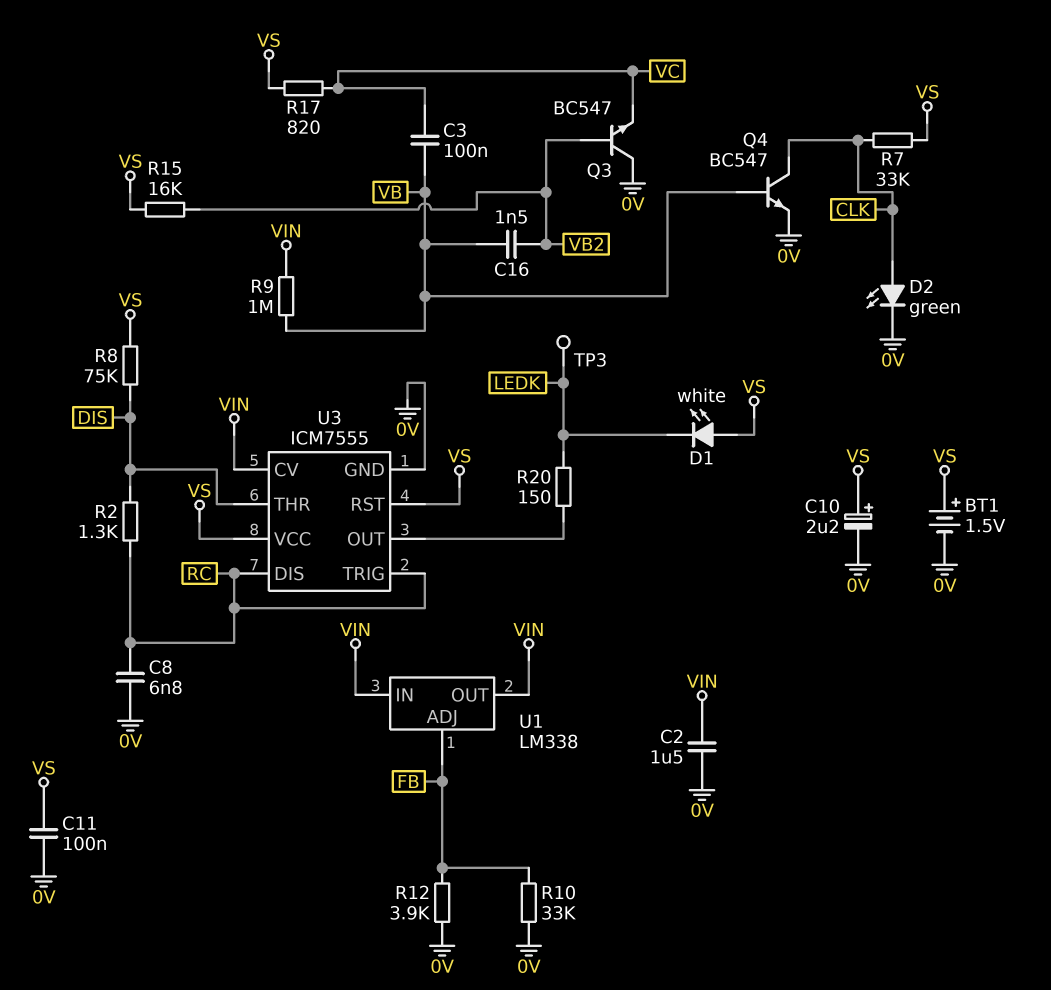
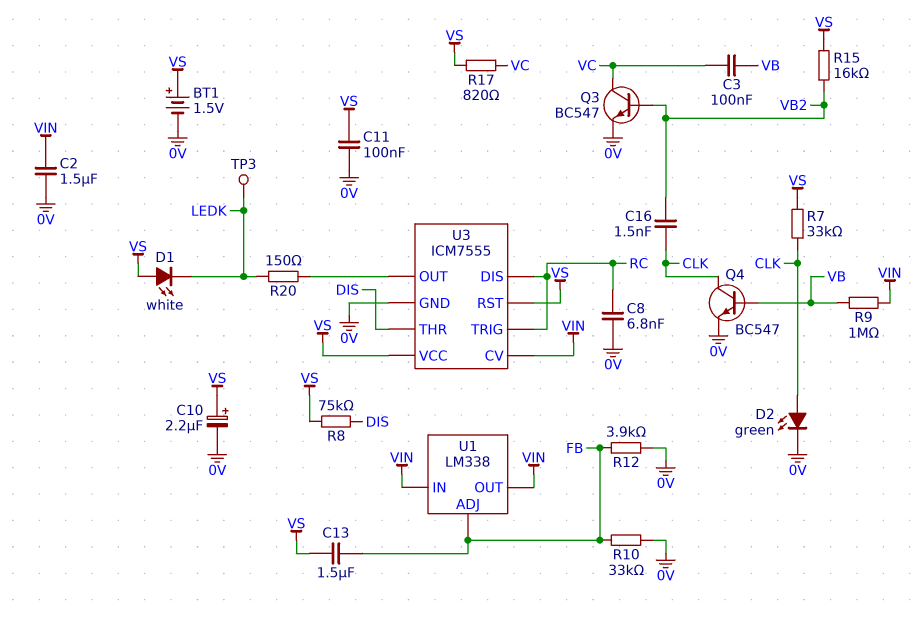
C13: none -> 1.5uF (FB, VS)
C16: 1.5nF (VB, VB2) -> 1.5nF (CLK, VB2)
Q3: NPN BC547 (B VB2, C 0V, E VC) -> NPN BC547 (B VB2, C VC, E 0V)
R2: 1.3k (DIS, RC) -> none

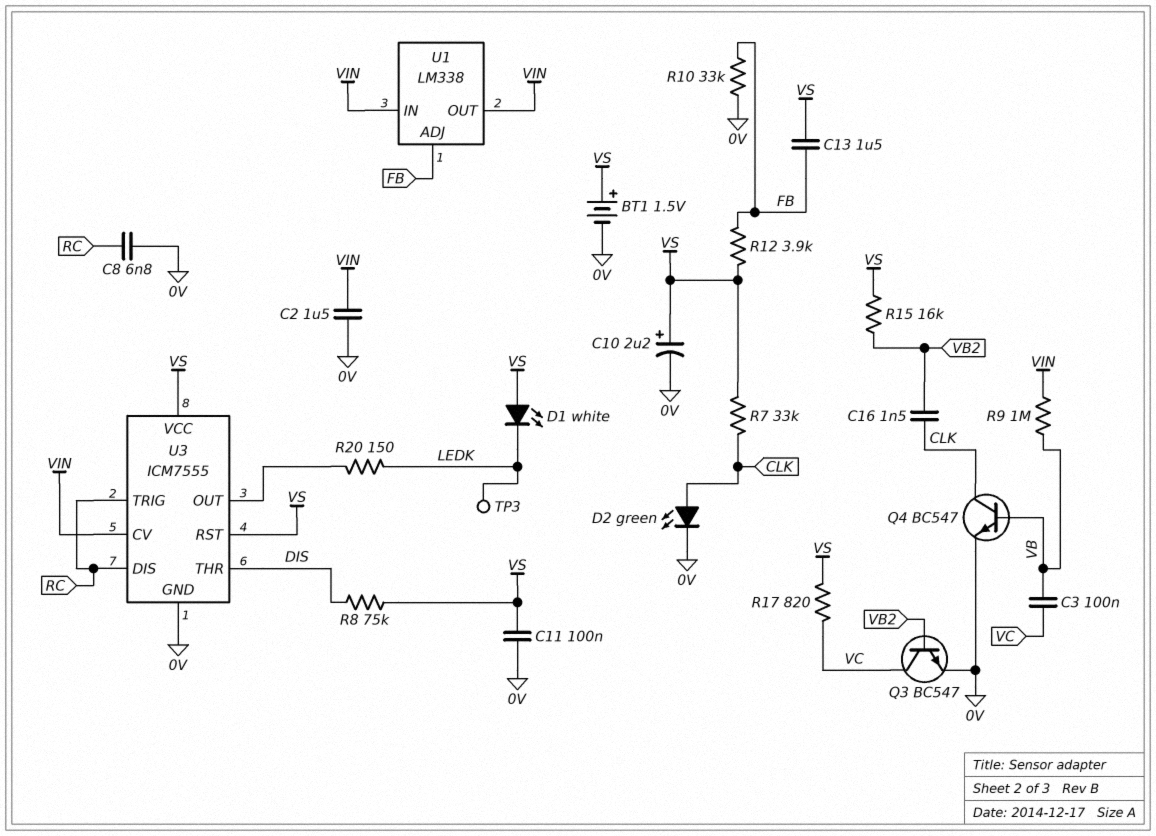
R12: 3.9k (0V, FB) -> 3.9k (FB, VS)

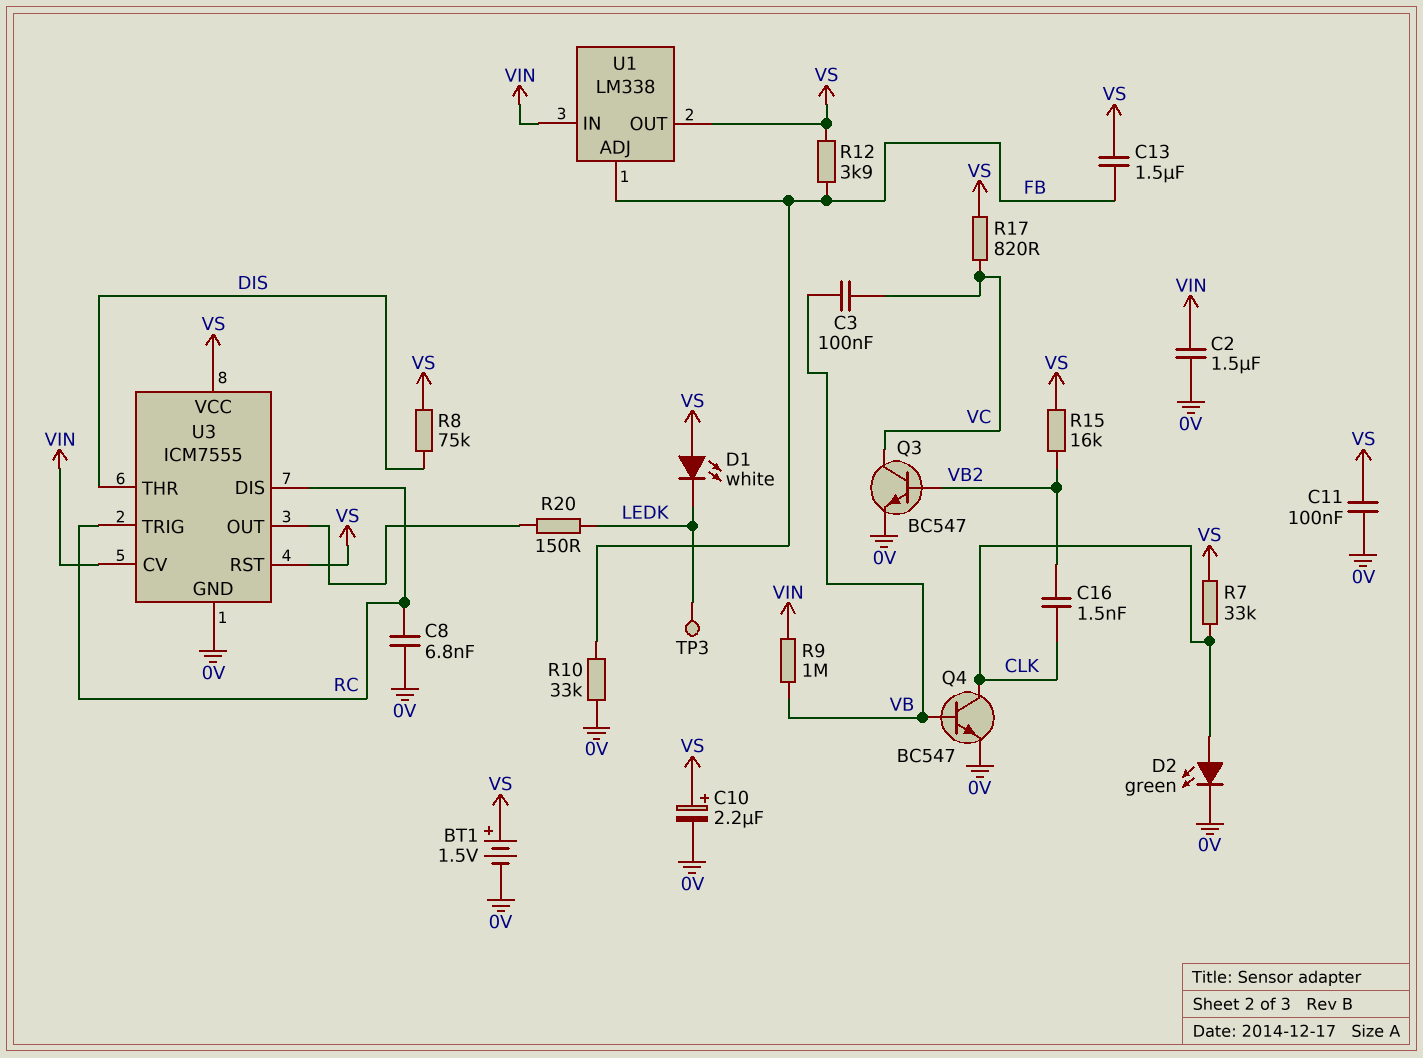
U1 pin OUT: VIN -> VS

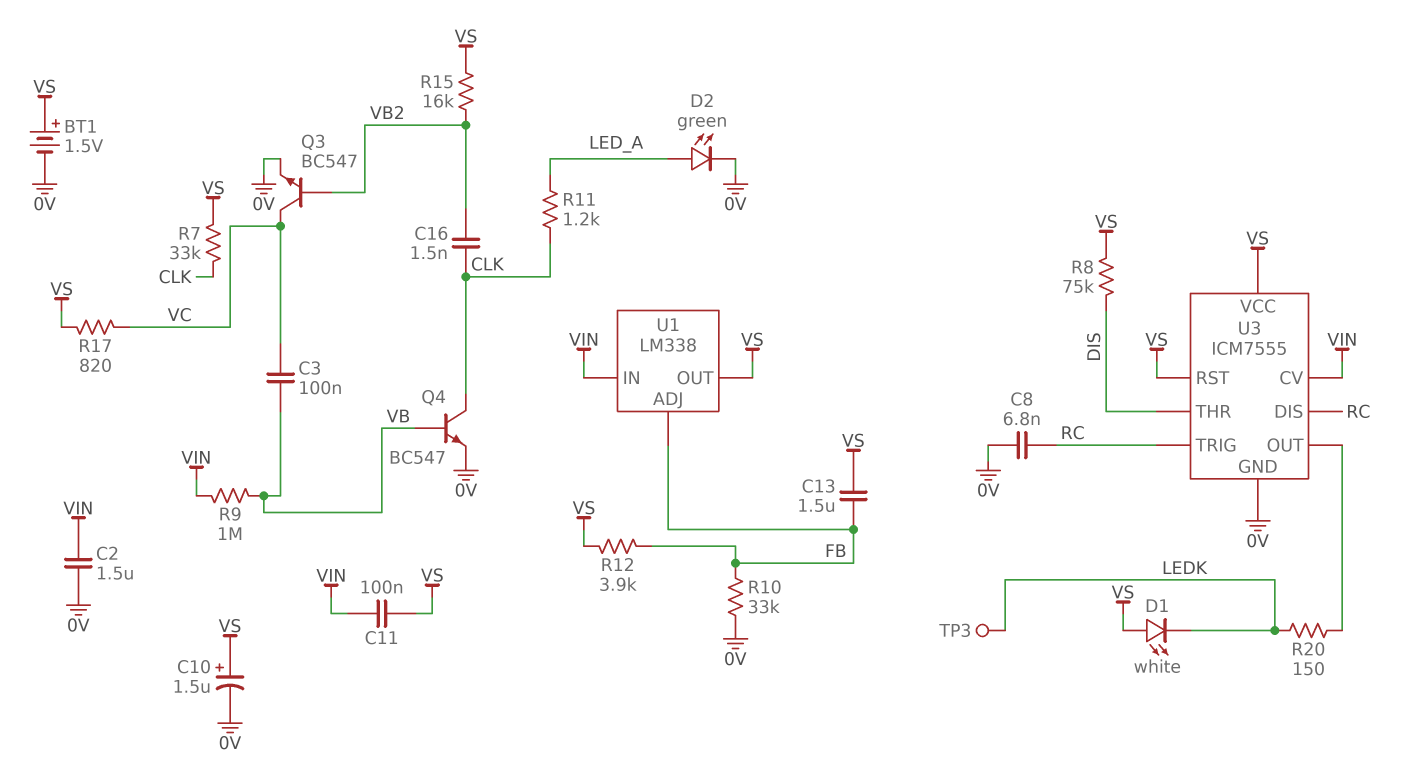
C10: 2.2uF (plus VS, minus 0V) -> 1.5uF (plus VS, minus 0V)
C11: 100nF (0V, VS) -> 100nF (VIN, VS)
D2: LED green (A CLK, K 0V) -> LED green (A LED_A, K 0V)
R11: none -> 1.2k (CLK, LED_A)

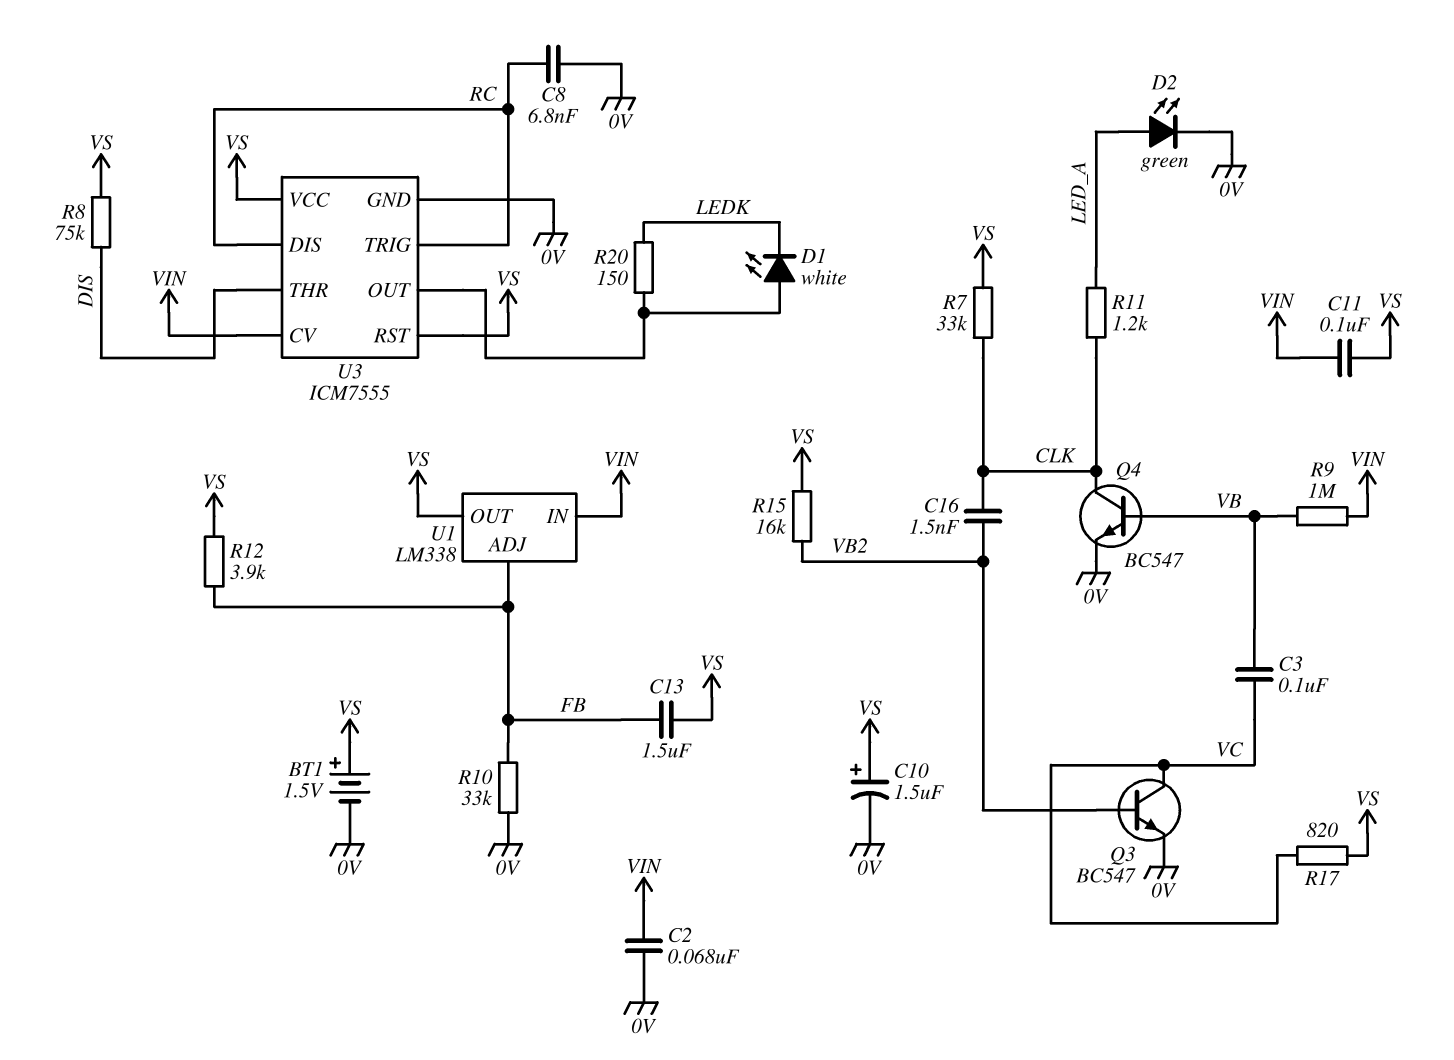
C2: 1.5uF (0V, VIN) -> 68nF (0V, VIN)
D1: LED white (A VS, K LEDK) -> LED white (A U3/OUT, K LEDK)
TP3: test point (LEDK) -> none

